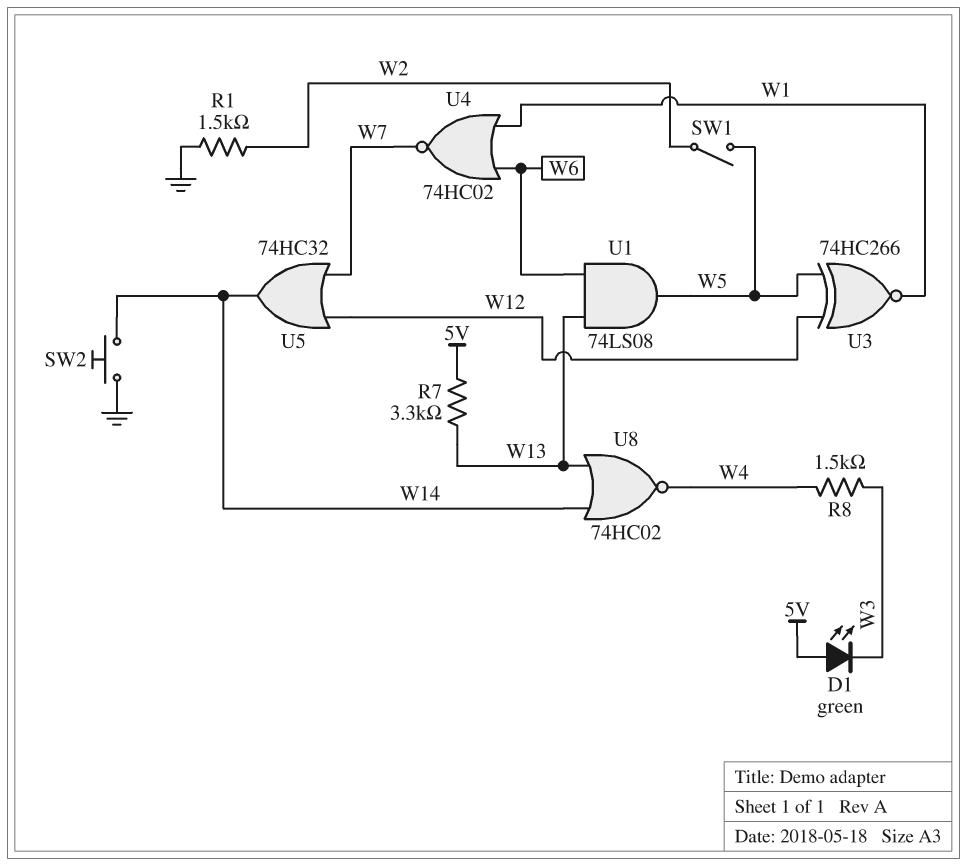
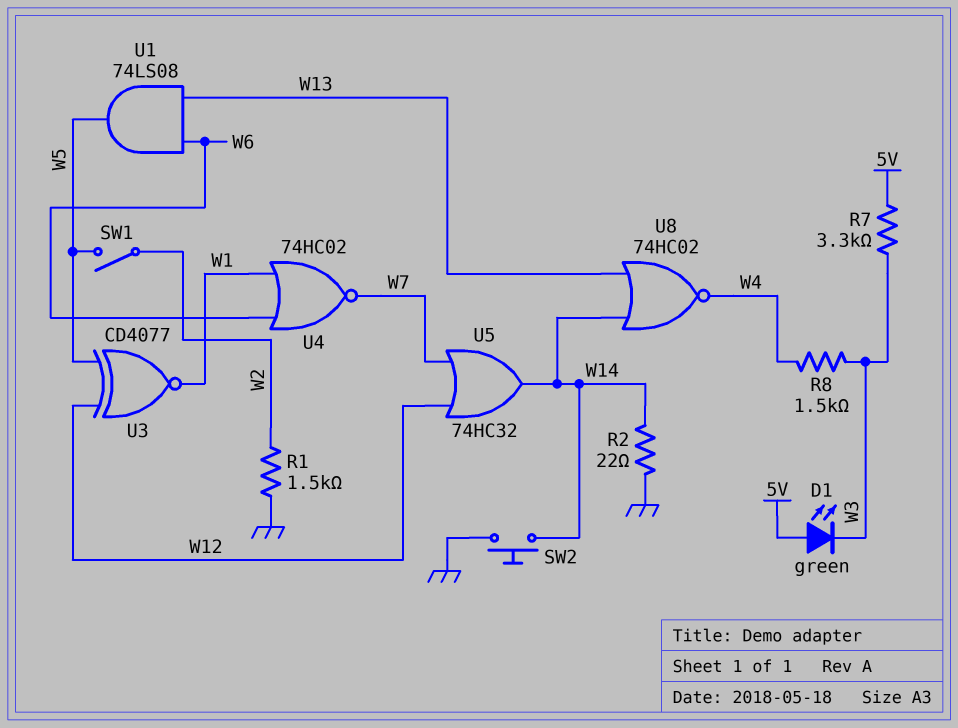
R2: none -> 22 (GND, W14)
R7: 3.3k (5V, W13) -> 3.3k (5V, W3)
U3: XNOR 74HC266 (in W5, in W12, out W1) -> XNOR CD4077 (in W5, in W12, out W1)

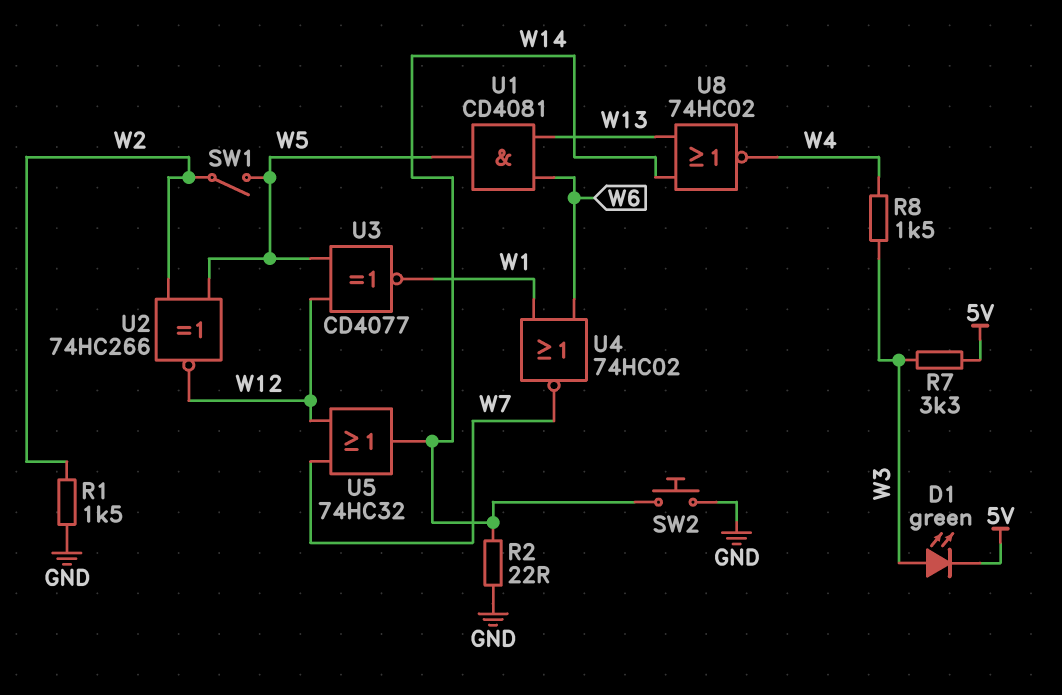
D1: LED green (A 5V, K W3) -> LED green (A W3, K 5V)
U1: AND 74LS08 (in W6, in W13, out W5) -> AND CD4081 (in W6, in W13, out W5)
U2: none -> XNOR 74HC266 (in W2, in W5, out W12)

